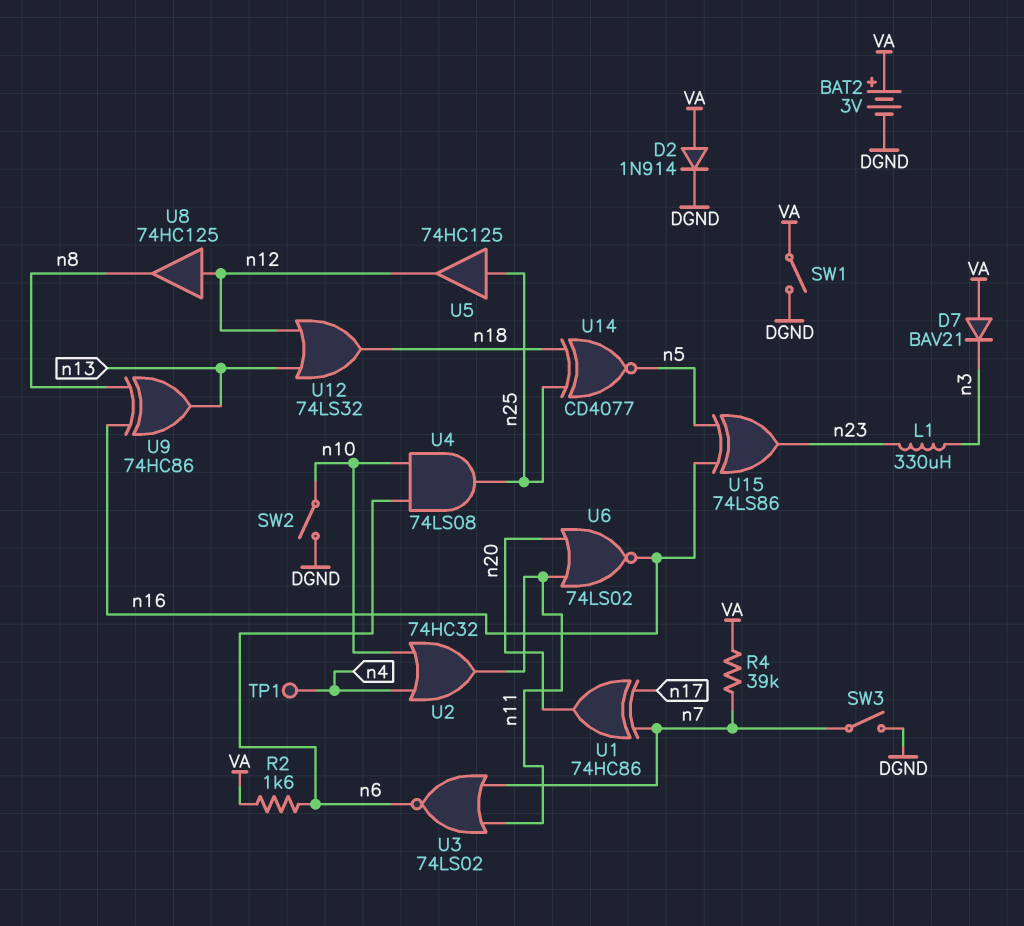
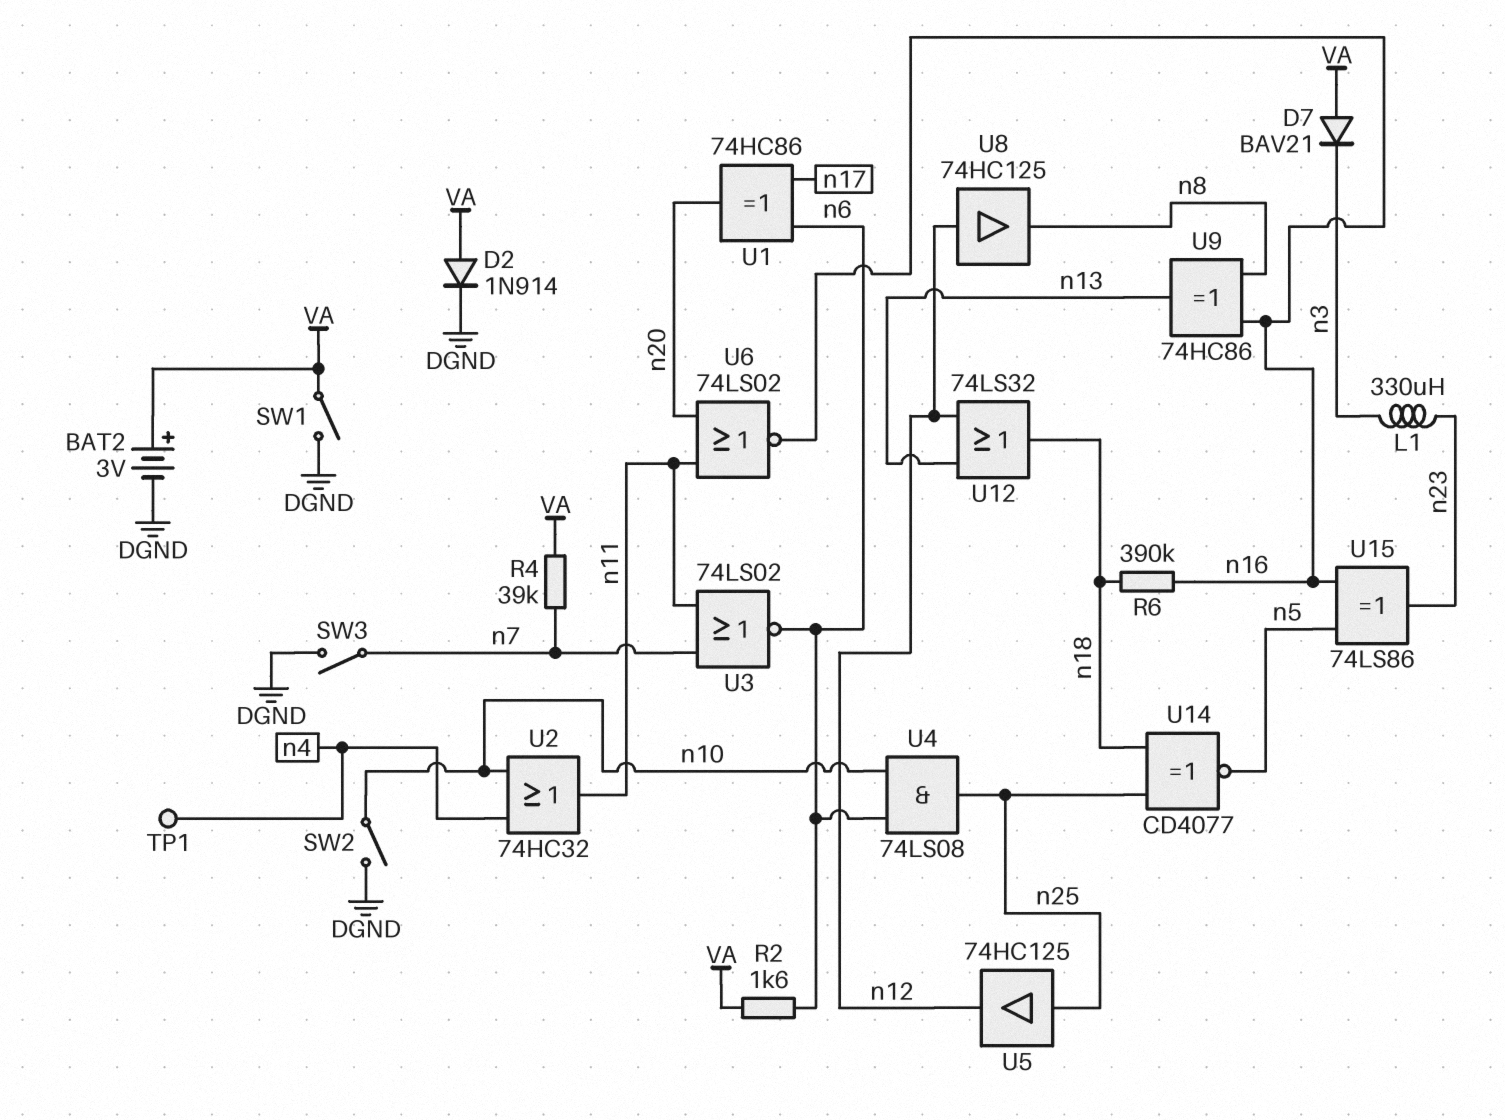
R6: none -> 390k (n16, n18)
U1: XOR 74HC86 (in n7, in n17, out n20) -> XOR 74HC86 (in n6, in n17, out n20)

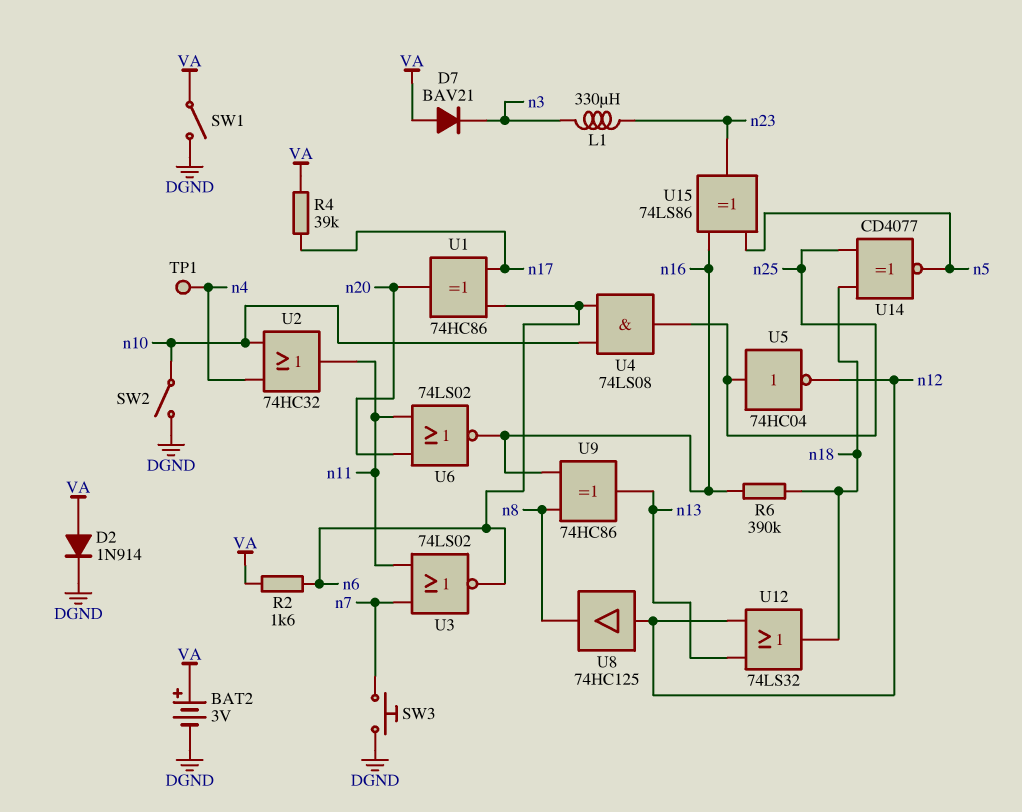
R4: 39k (VA, n7) -> 39k (VA, n17)
SW3: switch (DGND, n7) -> button (DGND, n7)
U5: buffer 74HC125 (in n25, out n12) -> NOT 74HC04 (in n25, out n12)

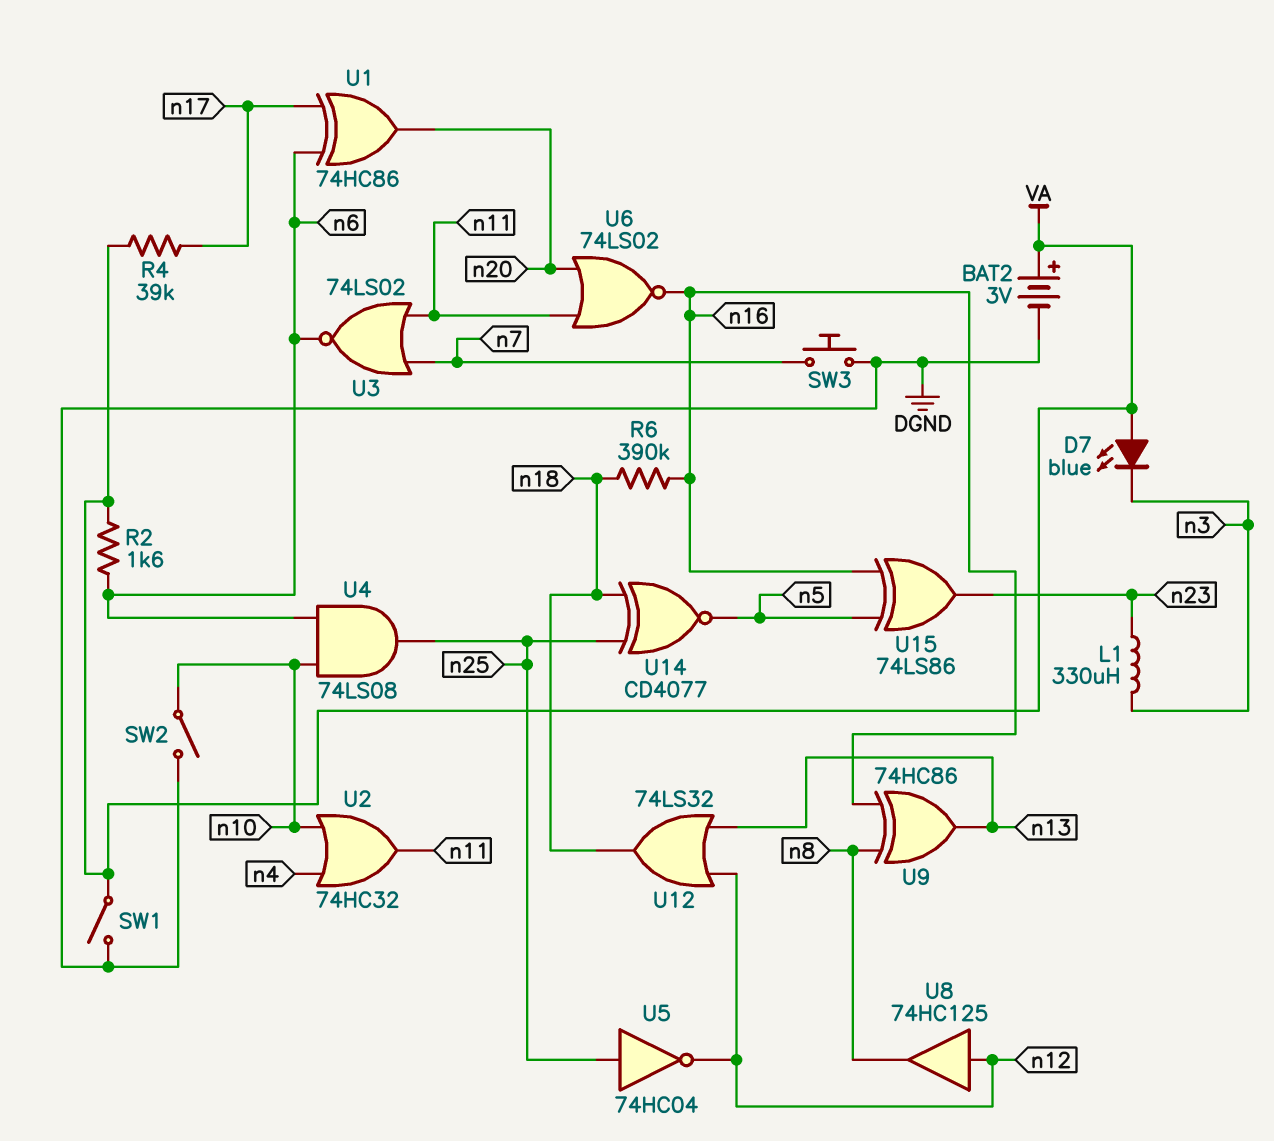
D2: diode 1N914 (A VA, K DGND) -> none
D7: diode BAV21 (A VA, K n3) -> LED blue (A VA, K n3)
TP1: test point (n4) -> none

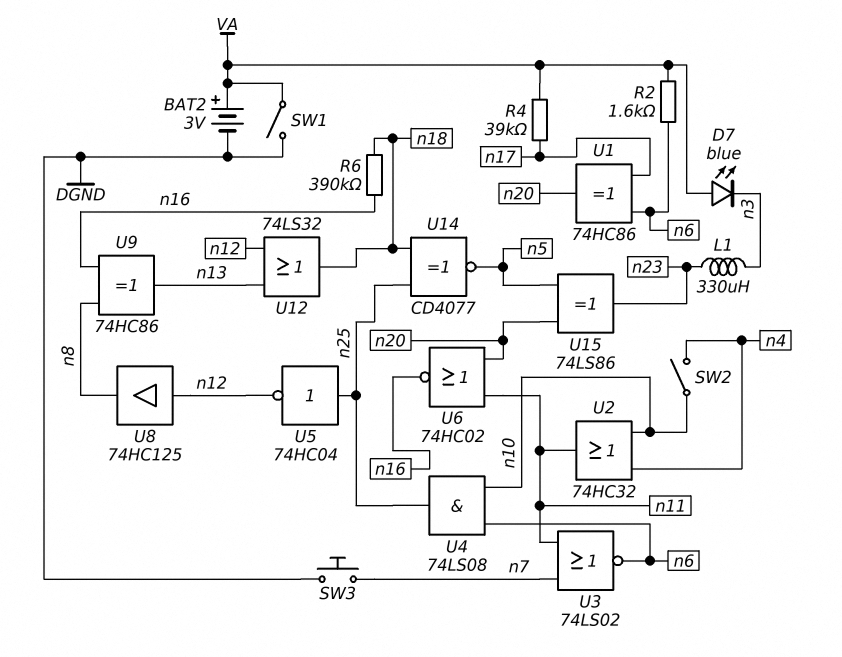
SW2: switch (DGND, n10) -> switch (n4, n10)
U6: NOR 74LS02 (in n11, in n20, out n16) -> NOR 74HC02 (in n11, in n20, out n16)
U15: XOR 74LS86 (in n5, in n16, out n23) -> XOR 74LS86 (in n5, in n20, out n23)

